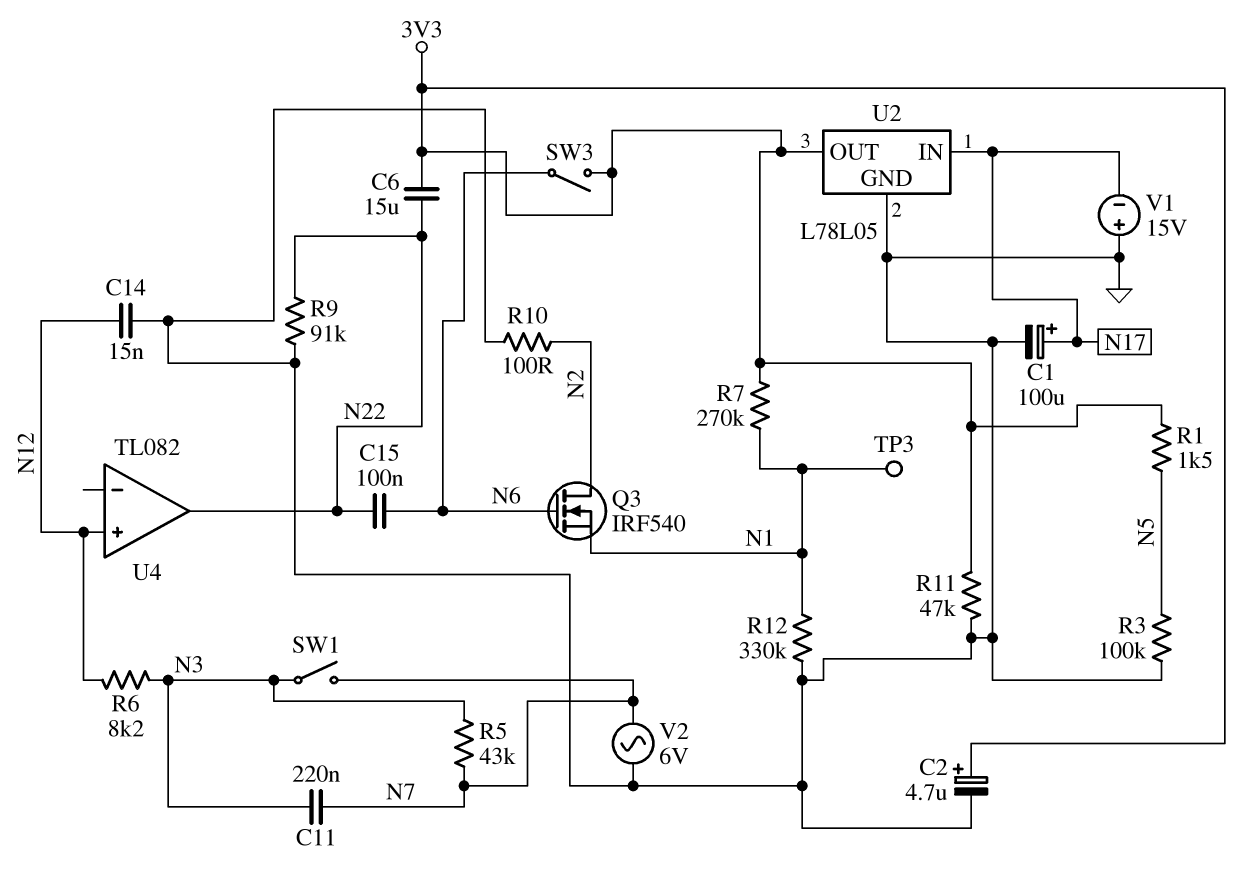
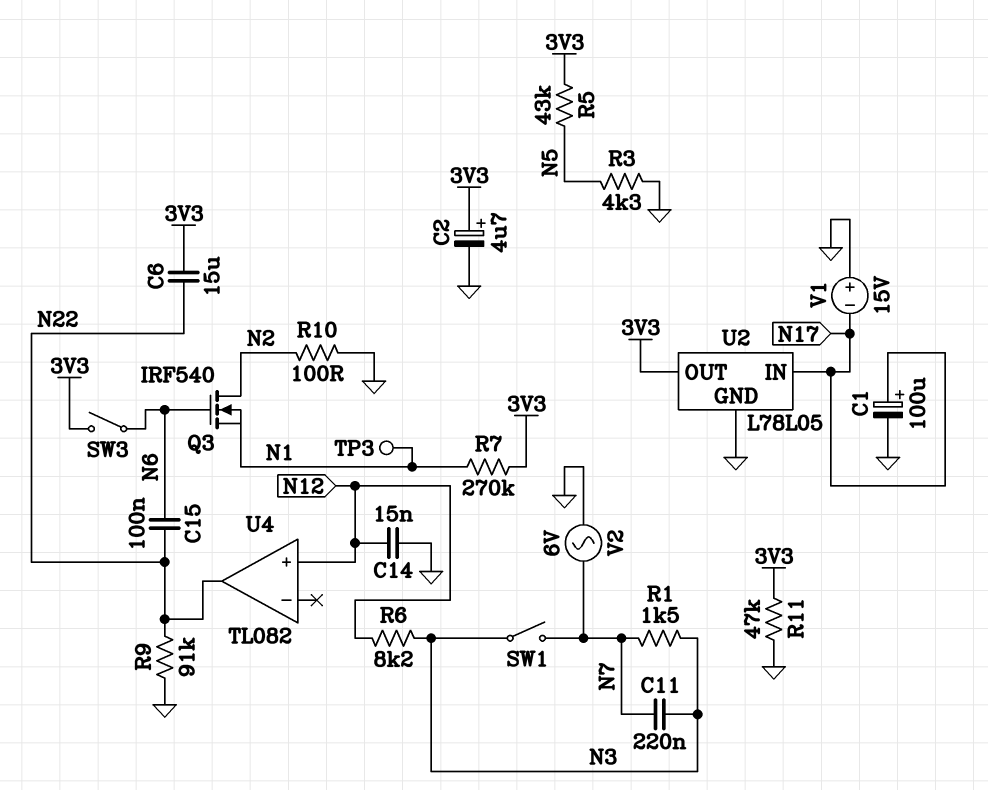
R1: 1.5k (3V3, N5) -> 1.5k (N3, N7)
R3: 100k (GND, N5) -> 4.3k (GND, N5)
R5: 43k (N3, N7) -> 43k (3V3, N5)
R12: 330k (GND, N1) -> none

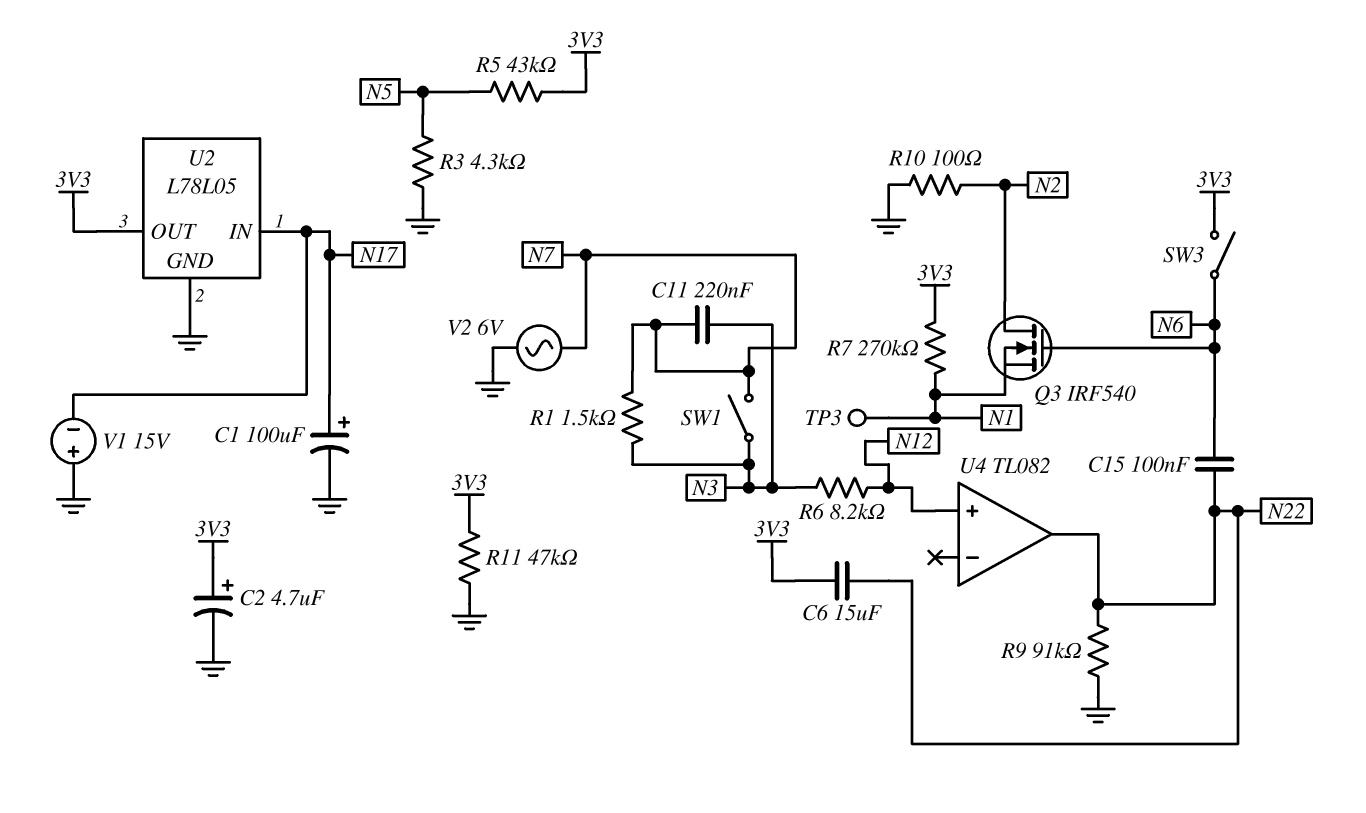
C14: 15nF (GND, N12) -> none

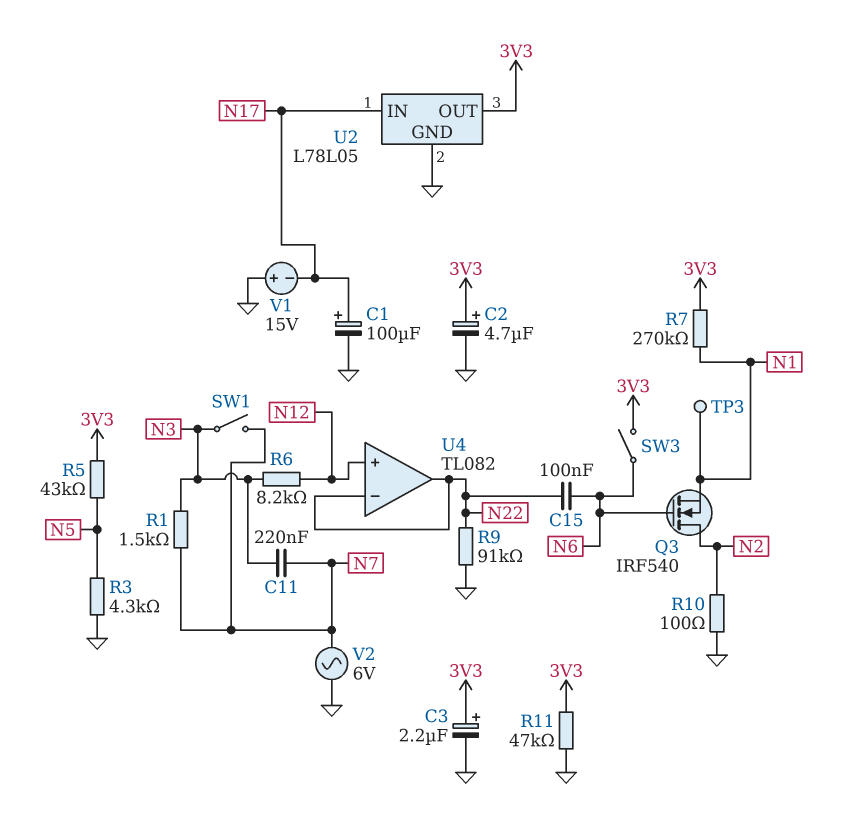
C3: none -> 2.2uF (plus 3V3, minus GND)
C6: 15uF (3V3, N22) -> none
U4 pin in-: none -> N22

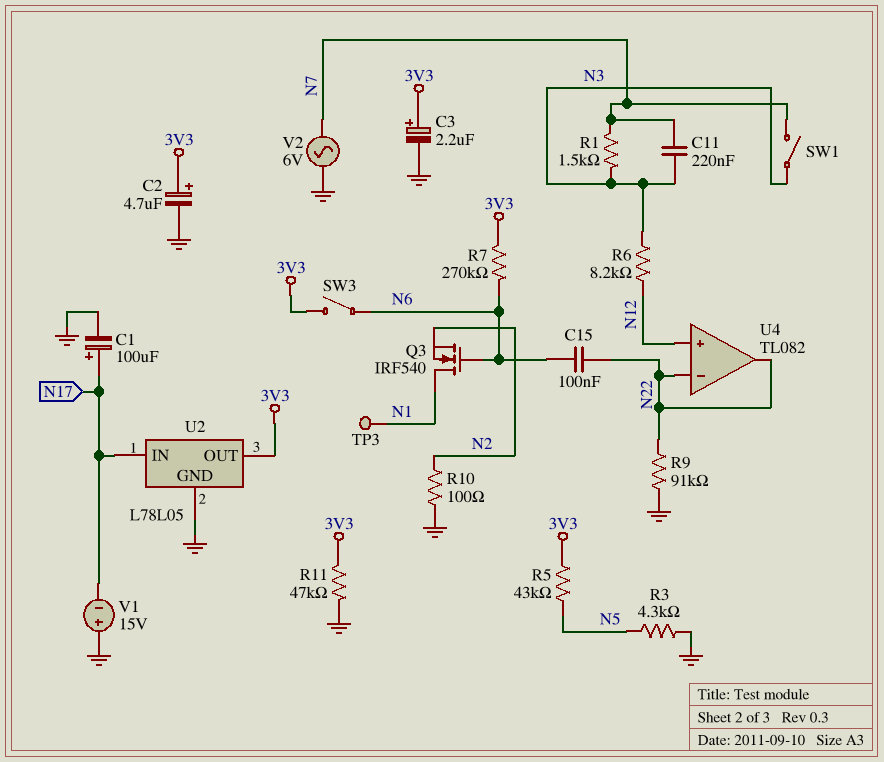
Q3: NMOS IRF540 (G N6, D N2, S N1) -> NMOS IRF540 (G N6, D N1, S N2)
R7: 270k (3V3, N1) -> 270k (3V3, N6)

